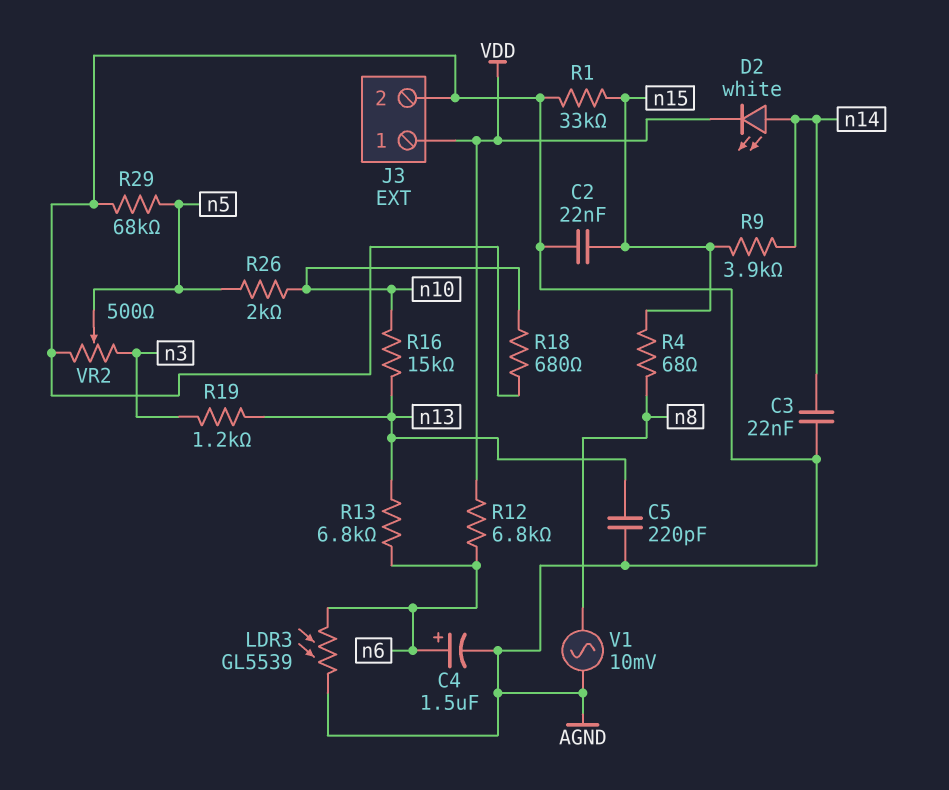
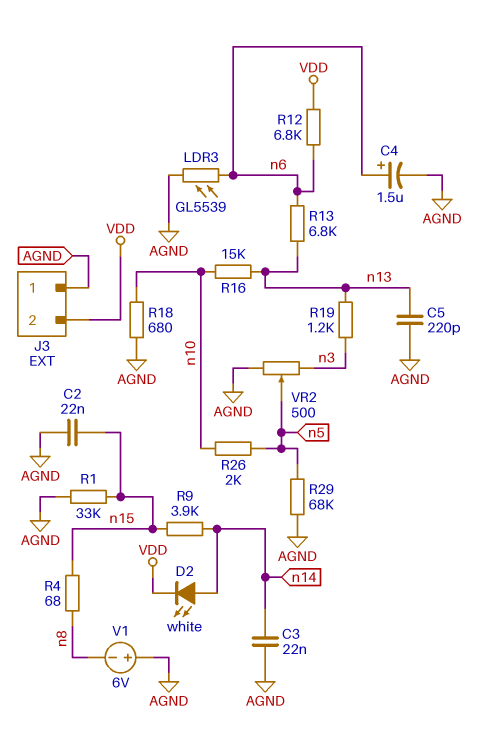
J3 pin 1: VDD -> AGND
J3 pin 2: AGND -> VDD
V1: AC 10mV (AGND, n8) -> 6V (plus AGND, minus n8)

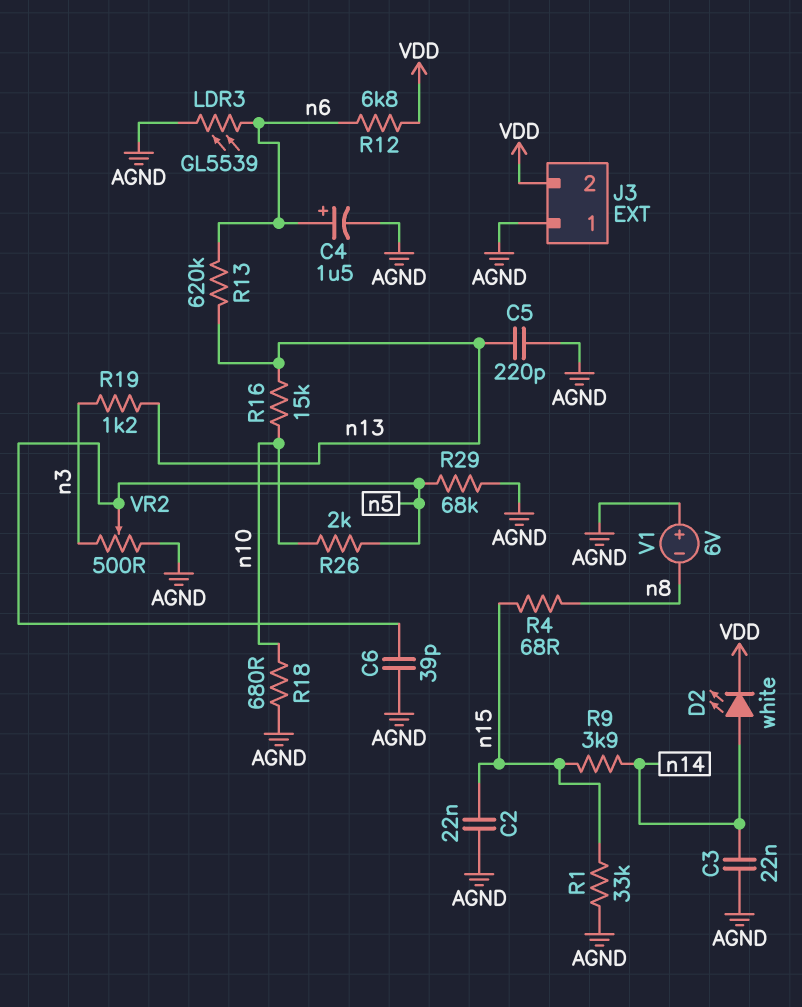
C6: none -> 39pF (AGND, n5)
R13: 6.8k (n6, n13) -> 620k (n6, n13)

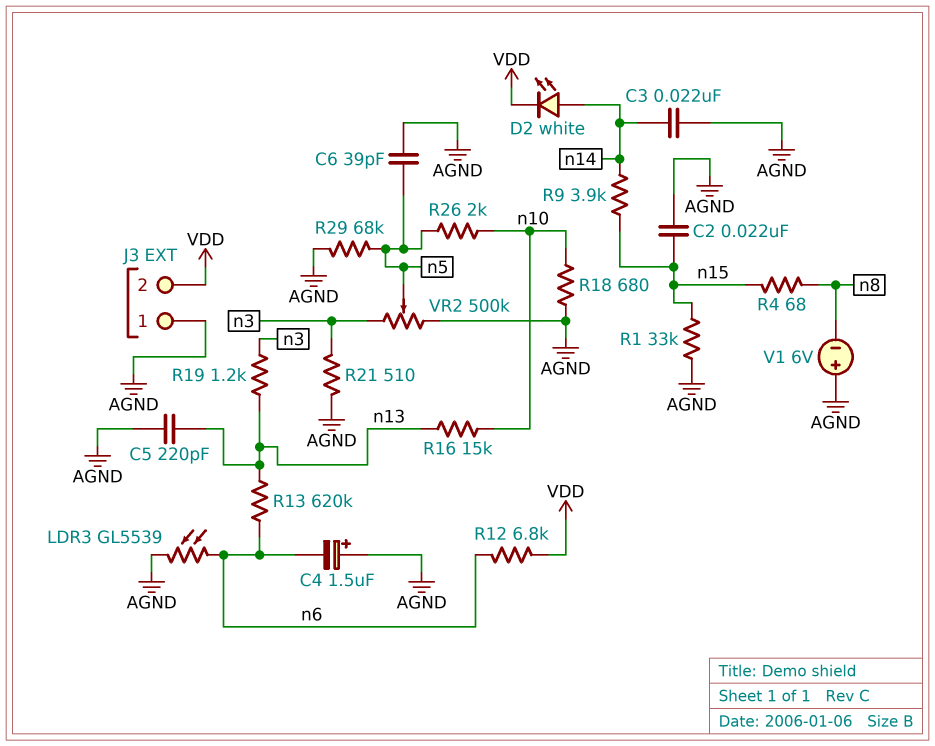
C4: 1.5uF (plus n6, minus AGND) -> 1.5uF (plus AGND, minus n6)
R21: none -> 510 (AGND, n3)
VR2: 500 (AGND, n3, wiper n5) -> 500k (AGND, n3, wiper n5)

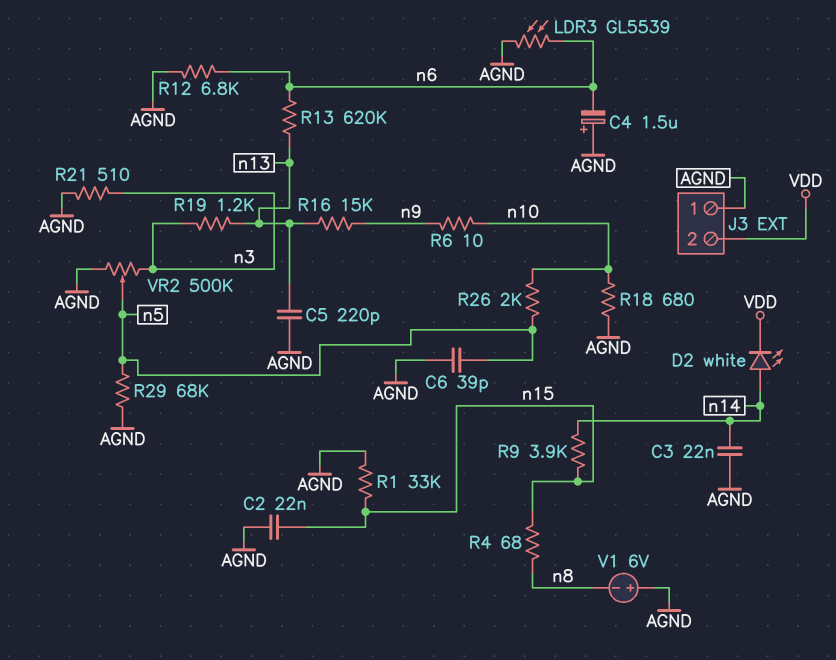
R6: none -> 10 (n9, n10)
R12: 6.8k (VDD, n6) -> 6.8k (AGND, n6)
R16: 15k (n10, n13) -> 15k (n9, n13)

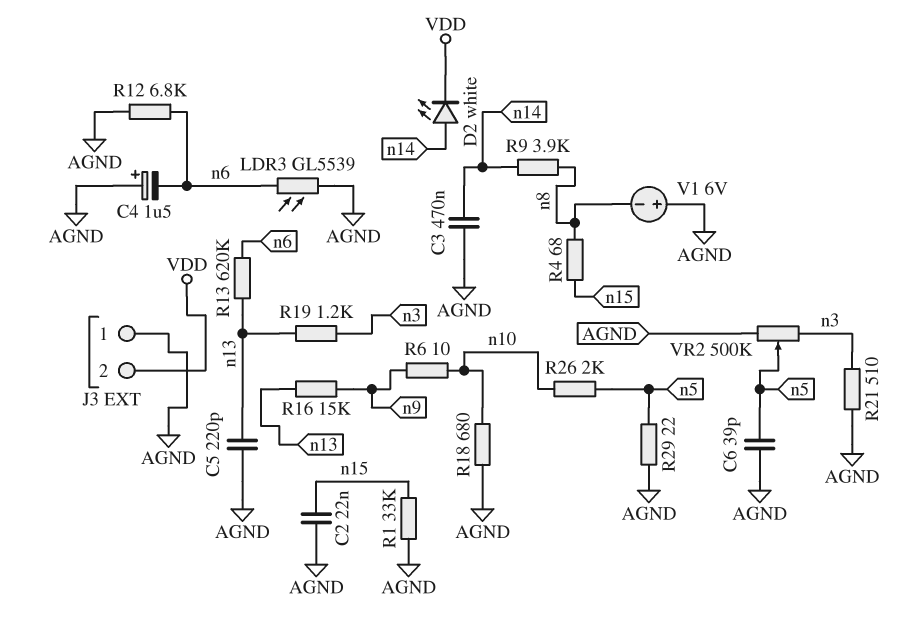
C3: 22nF (AGND, n14) -> 470nF (AGND, n14)
R9: 3.9k (n14, n15) -> 3.9k (n8, n14)
R29: 68k (AGND, n5) -> 22 (AGND, n5)

